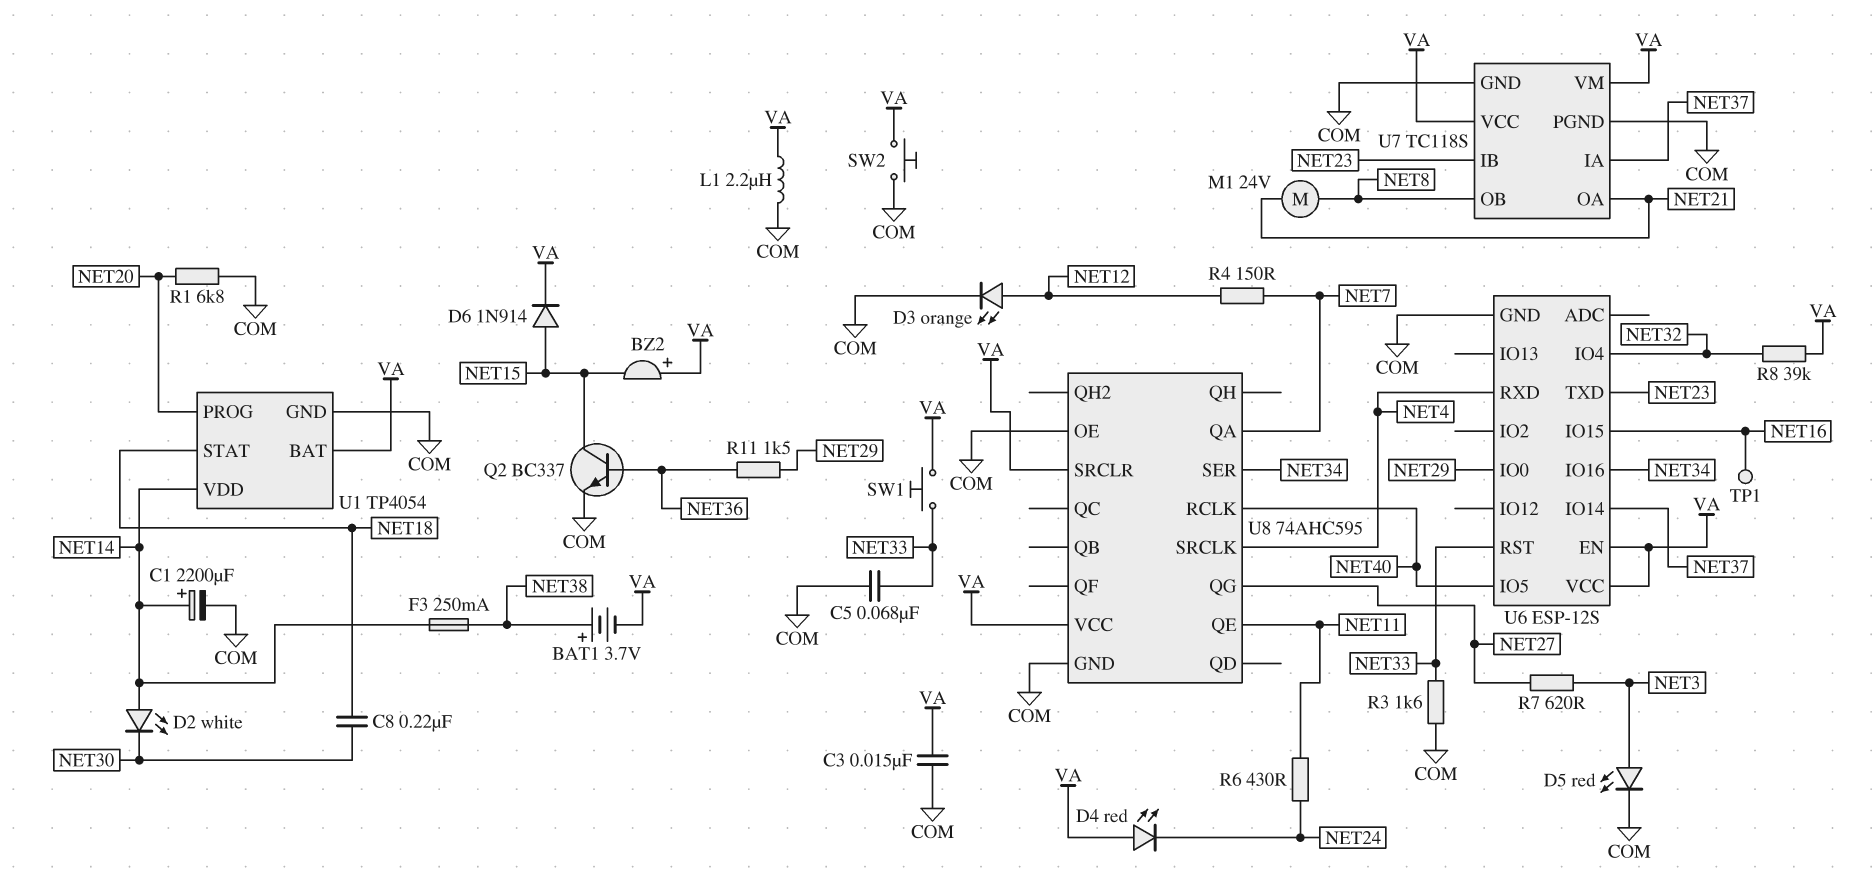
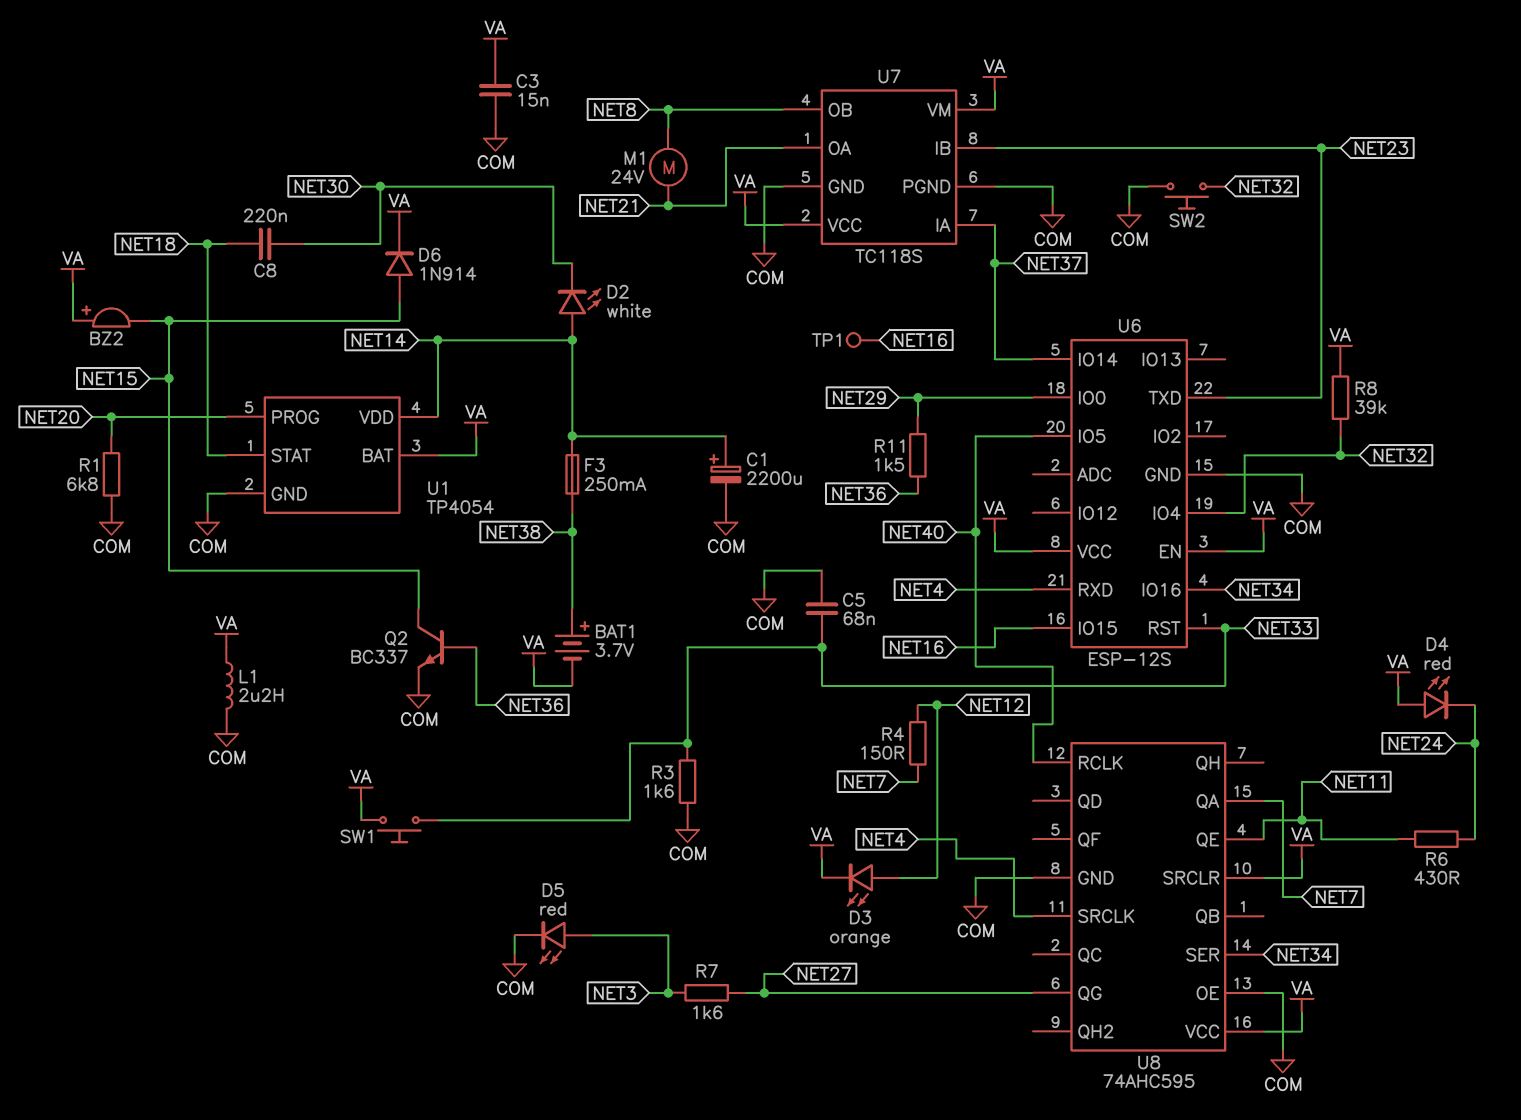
D3: LED orange (A NET12, K COM) -> LED orange (A NET12, K VA)
R7: 620 (NET3, NET27) -> 1.6k (NET3, NET27)
SW2: button (COM, VA) -> button (COM, NET32)

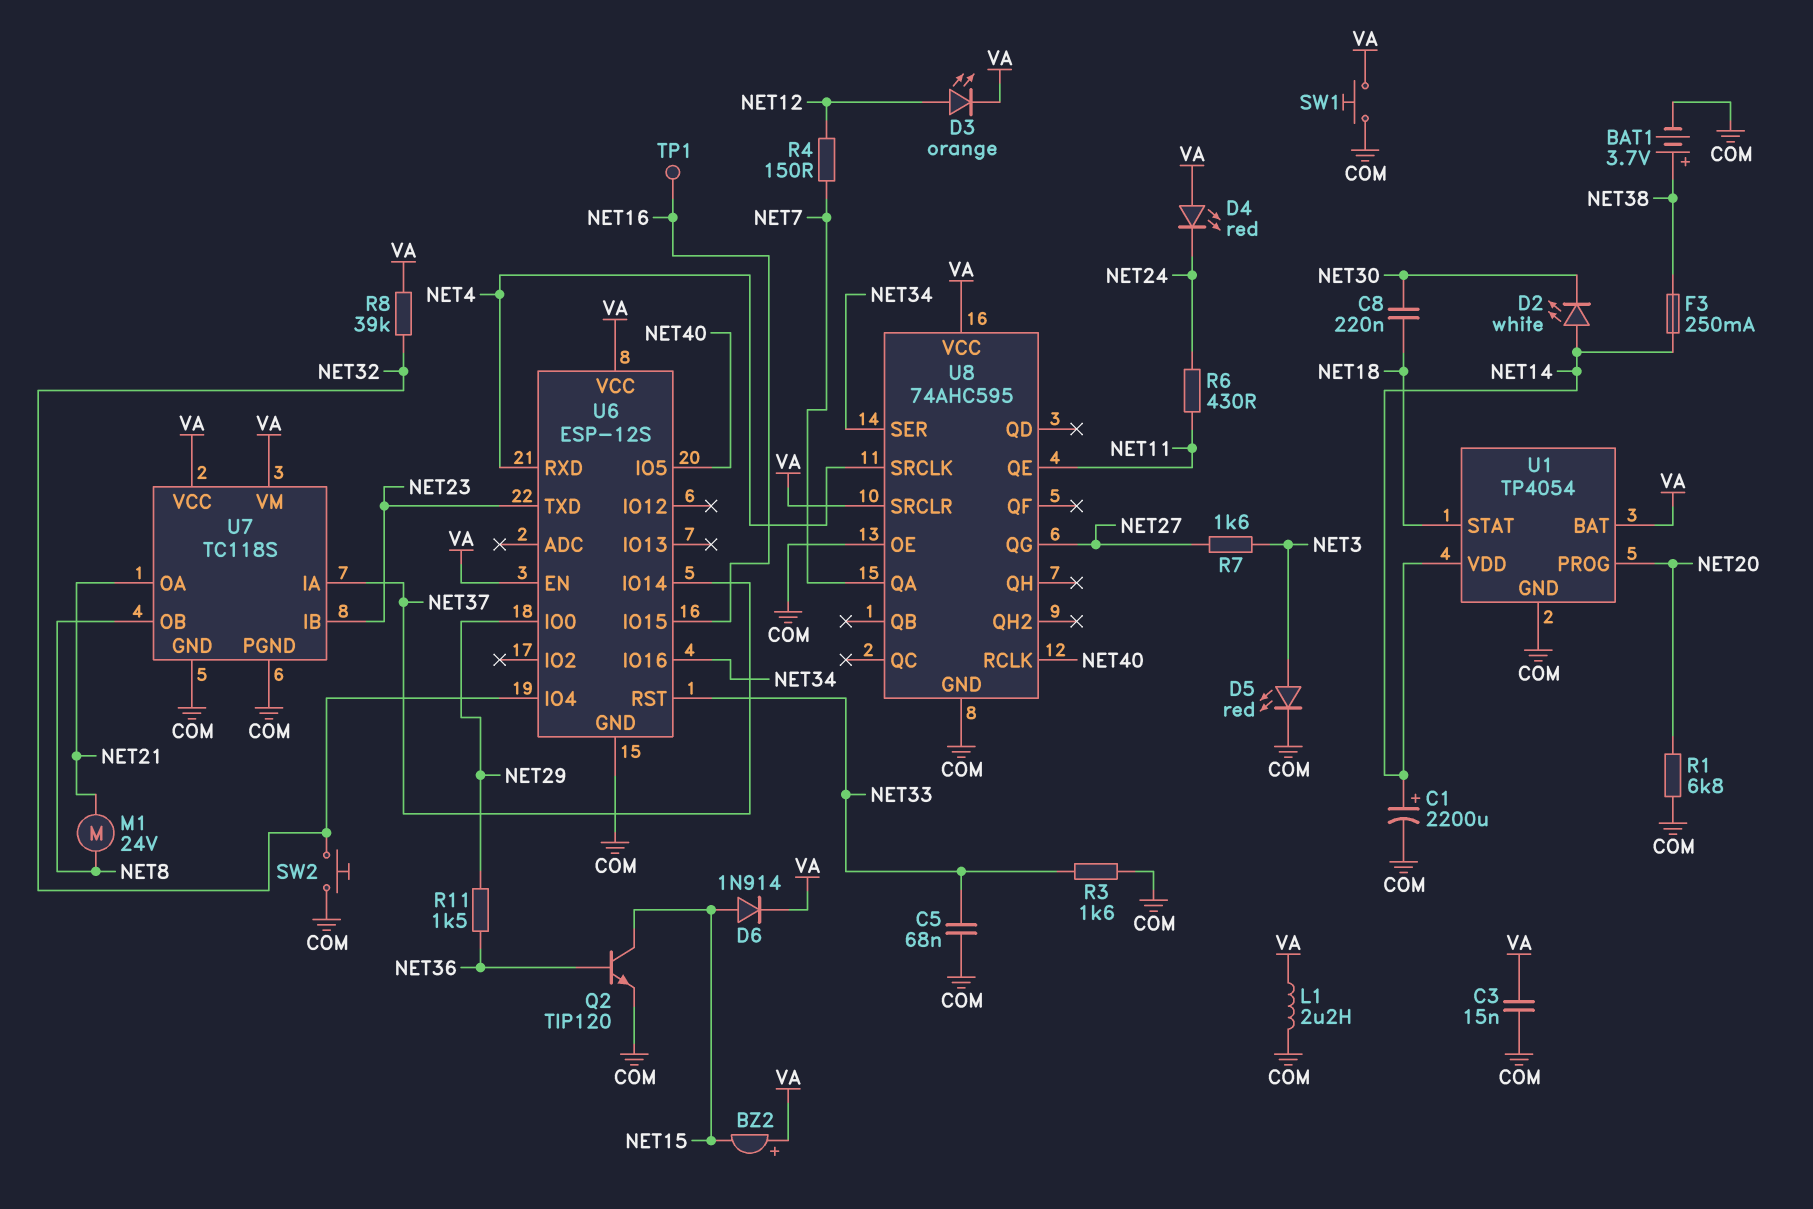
BAT1: 3.7V (plus NET38, minus VA) -> 3.7V (plus NET38, minus COM)
Q2: NPN BC337 (B NET36, C NET15, E COM) -> NPN TIP120 (B NET36, C NET15, E COM)
SW1: button (NET33, VA) -> button (COM, VA)

